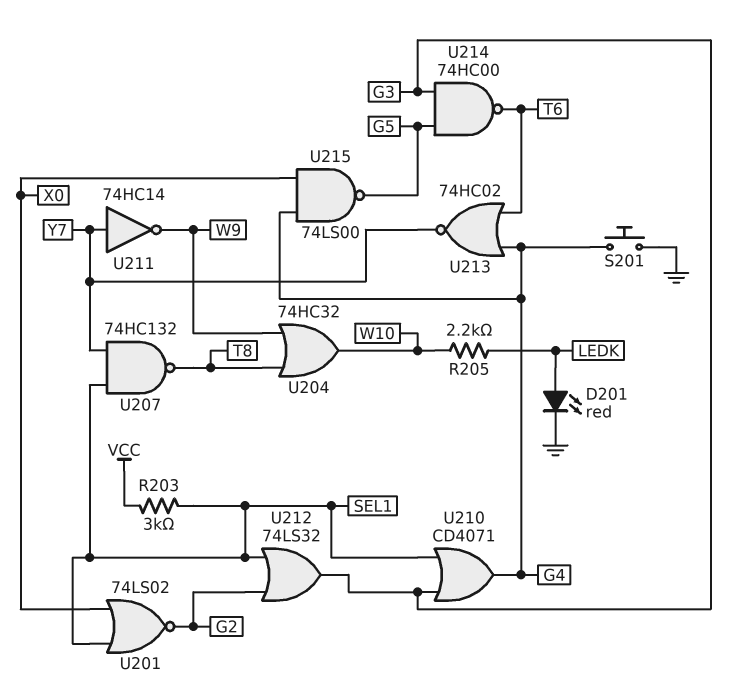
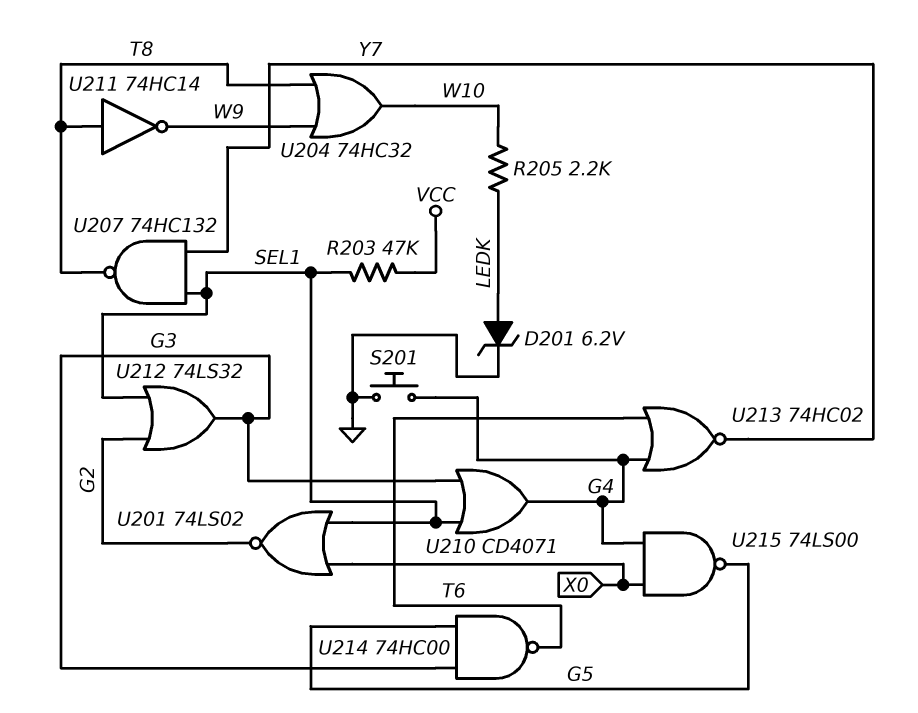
D201: LED red (A LEDK, K GND) -> zener 6.2V (A LEDK, K GND)
R203: 3k (SEL1, VCC) -> 47k (SEL1, VCC)
U211: NOT 74HC14 (in Y7, out W9) -> NOT 74HC14 (in T8, out W9)

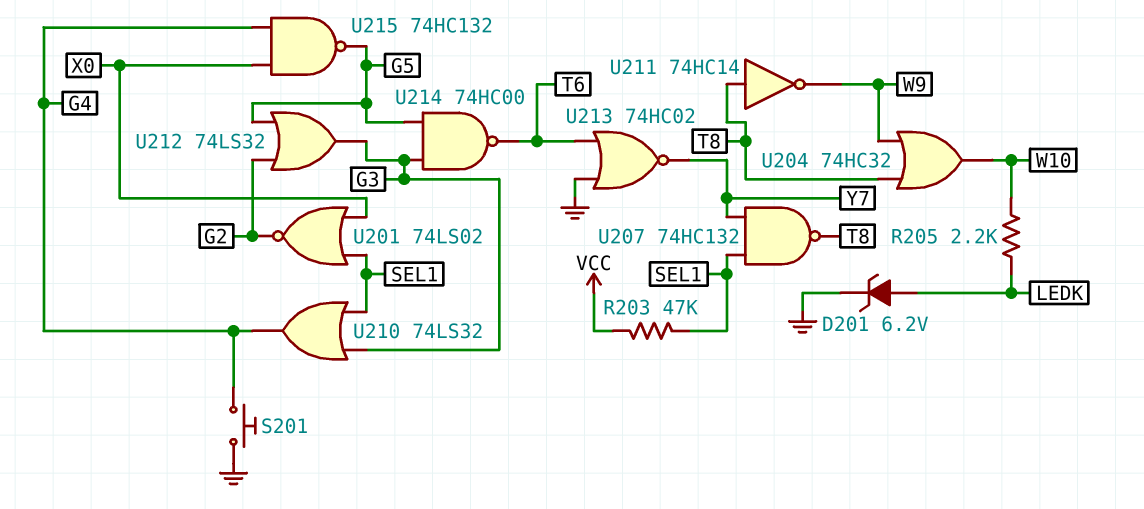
U210: OR CD4071 (in G3, in SEL1, out G4) -> OR 74LS32 (in G3, in SEL1, out G4)
U212: OR 74LS32 (in G2, in SEL1, out G3) -> OR 74LS32 (in G2, in G5, out G3)
U213: NOR 74HC02 (in G4, in T6, out Y7) -> NOR 74HC02 (in GND, in T6, out Y7)
U215: NAND 74LS00 (in G4, in X0, out G5) -> NAND 74HC132 (in G4, in X0, out G5)

